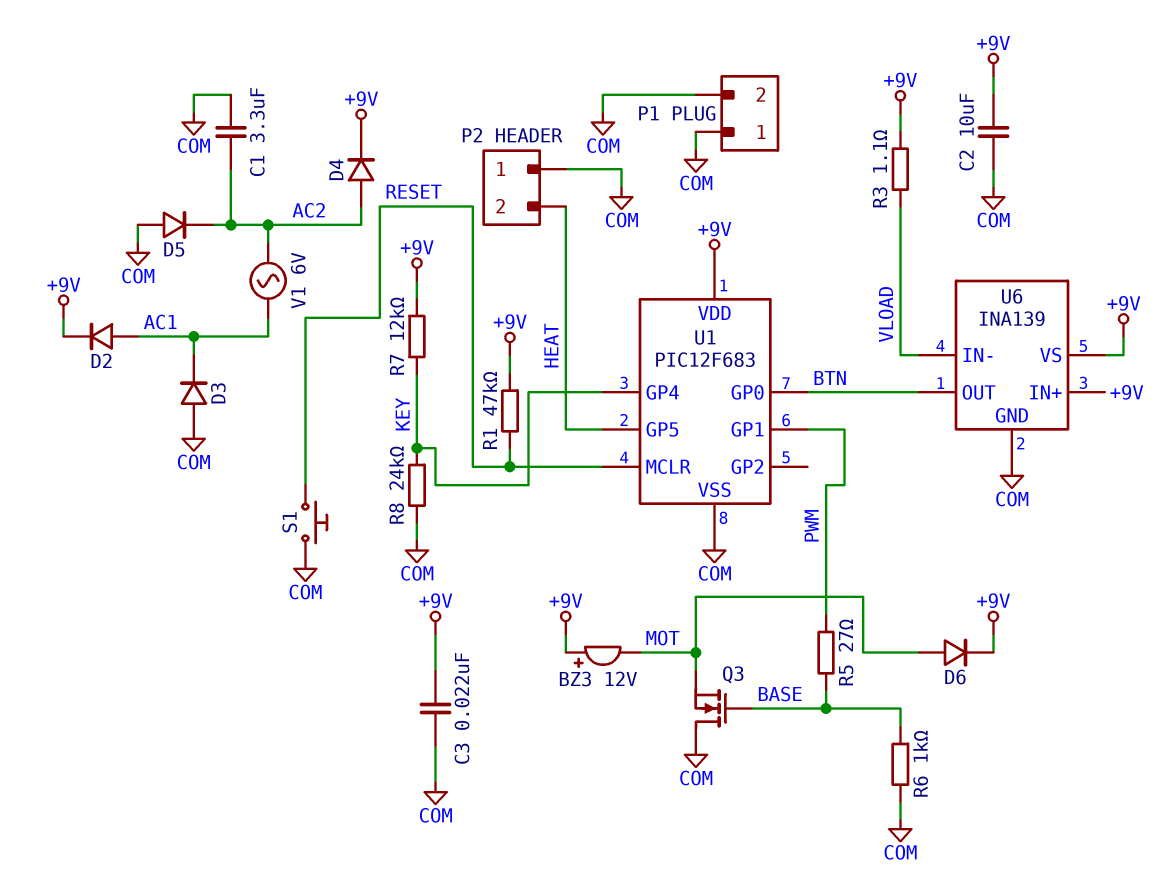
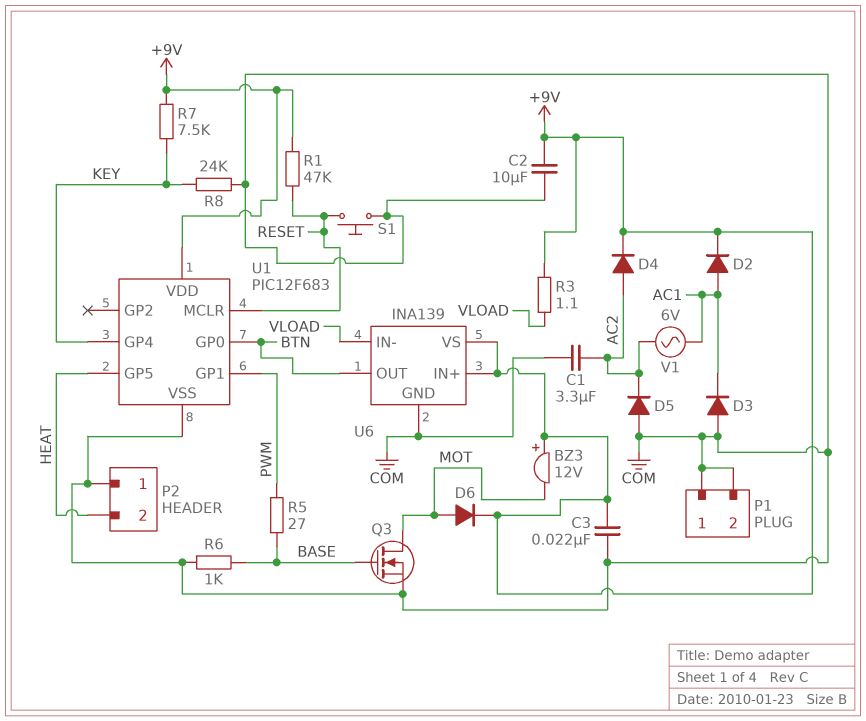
Q3: NMOS (G BASE, D COM, S MOT) -> NMOS (G BASE, D MOT, S COM)
R7: 12k (+9V, KEY) -> 7.5k (+9V, KEY)

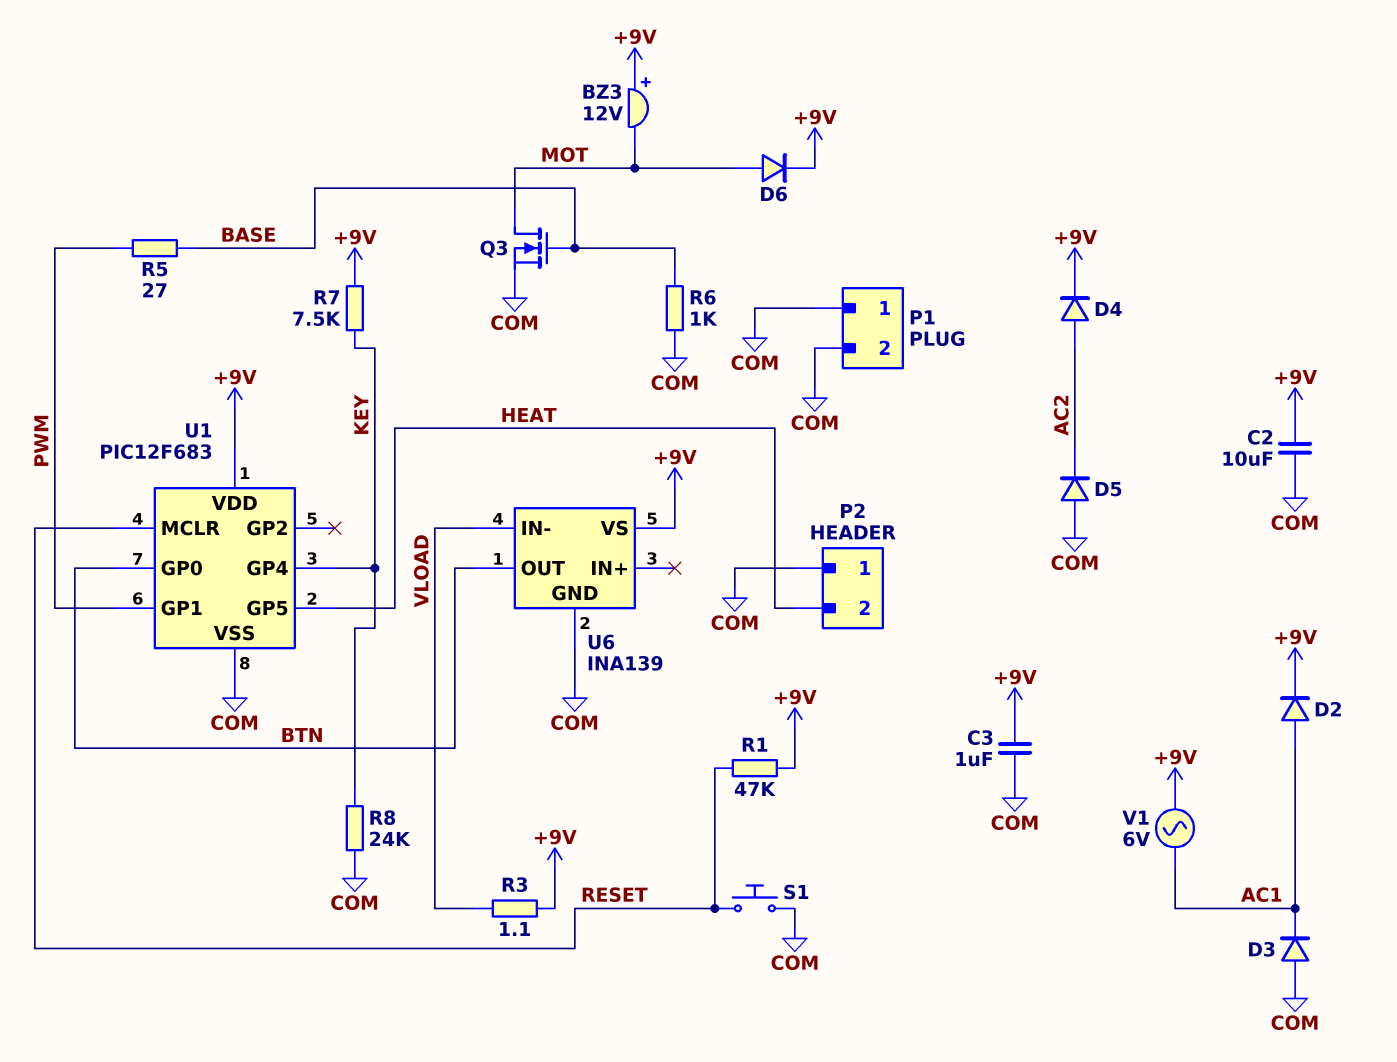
C1: 3.3uF (AC2, COM) -> none
C3: 22nF (+9V, COM) -> 1uF (+9V, COM)
U6 pin IN+: +9V -> none
V1: AC 6V (AC1, AC2) -> AC 6V (+9V, AC1)

